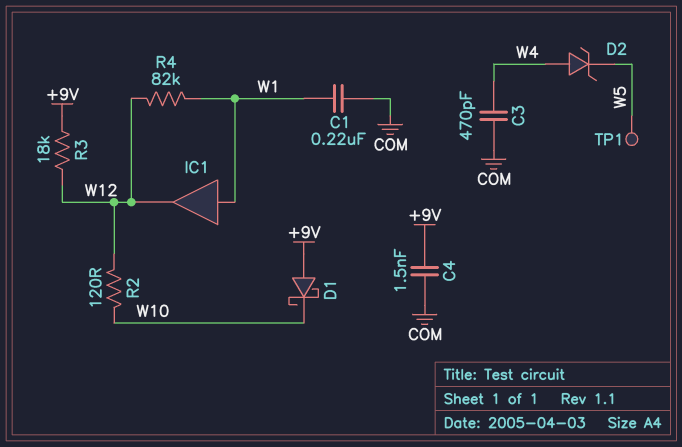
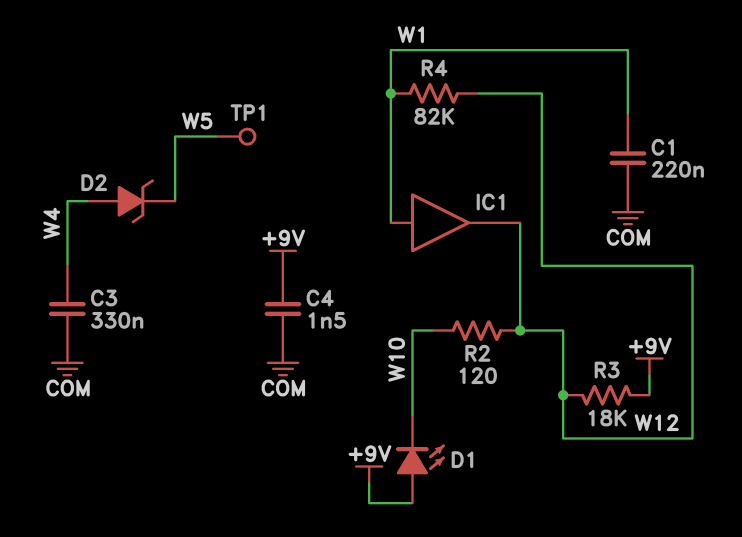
C3: 470pF (COM, W4) -> 330nF (COM, W4)
D1: schottky (A +9V, K W10) -> LED (A +9V, K W10)

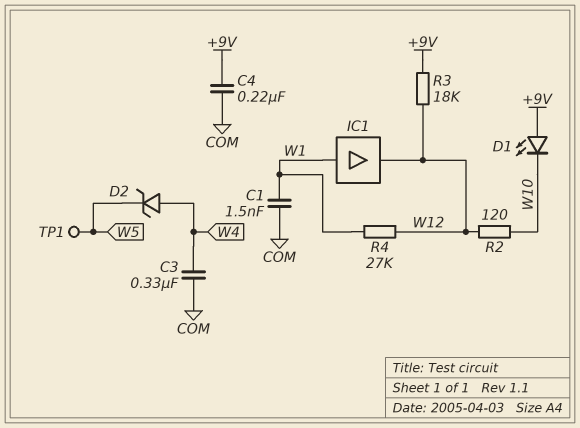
C1: 220nF (COM, W1) -> 1.5nF (COM, W1)
C4: 1.5nF (+9V, COM) -> 220nF (+9V, COM)
R4: 82k (W1, W12) -> 27k (W1, W12)

